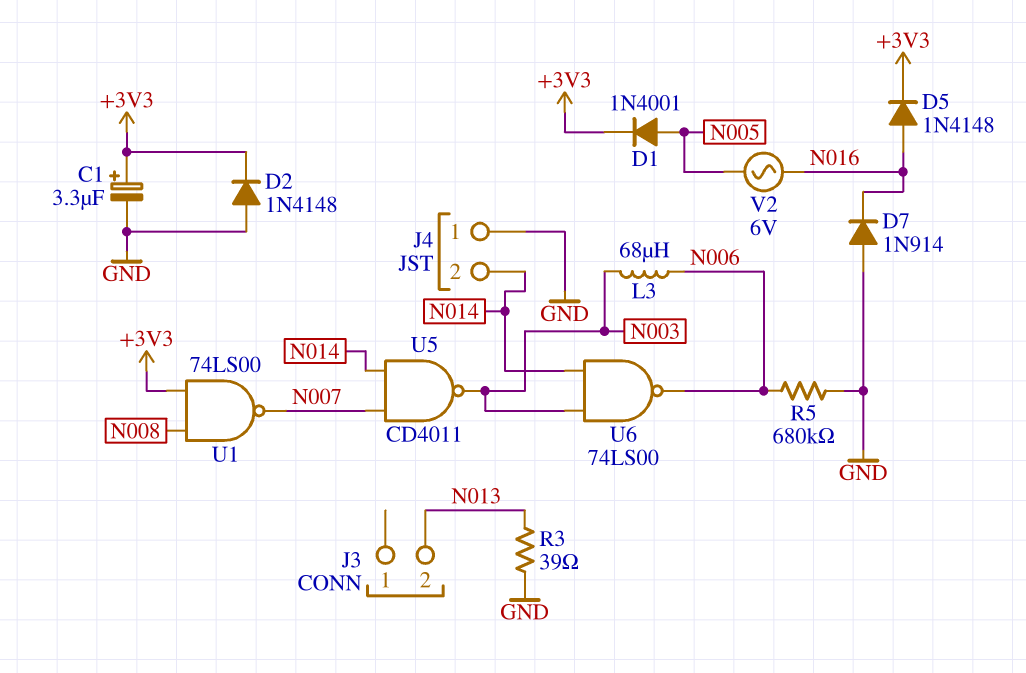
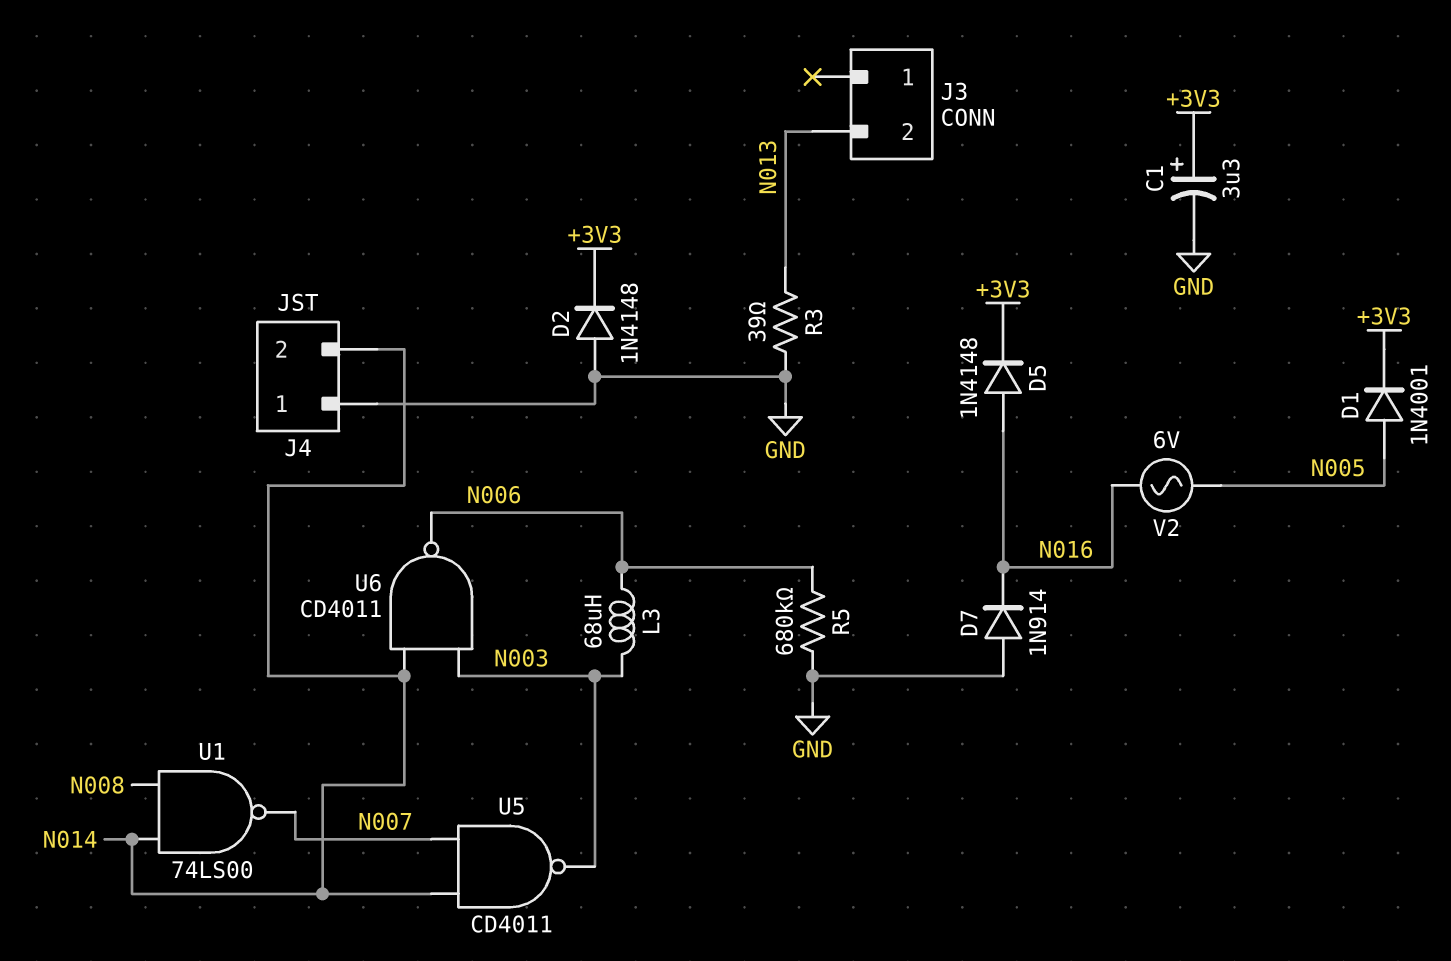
U1: NAND 74LS00 (in +3V3, in N008, out N007) -> NAND 74LS00 (in N008, in N014, out N007)
U6: NAND 74LS00 (in N003, in N014, out N006) -> NAND CD4011 (in N003, in N014, out N006)

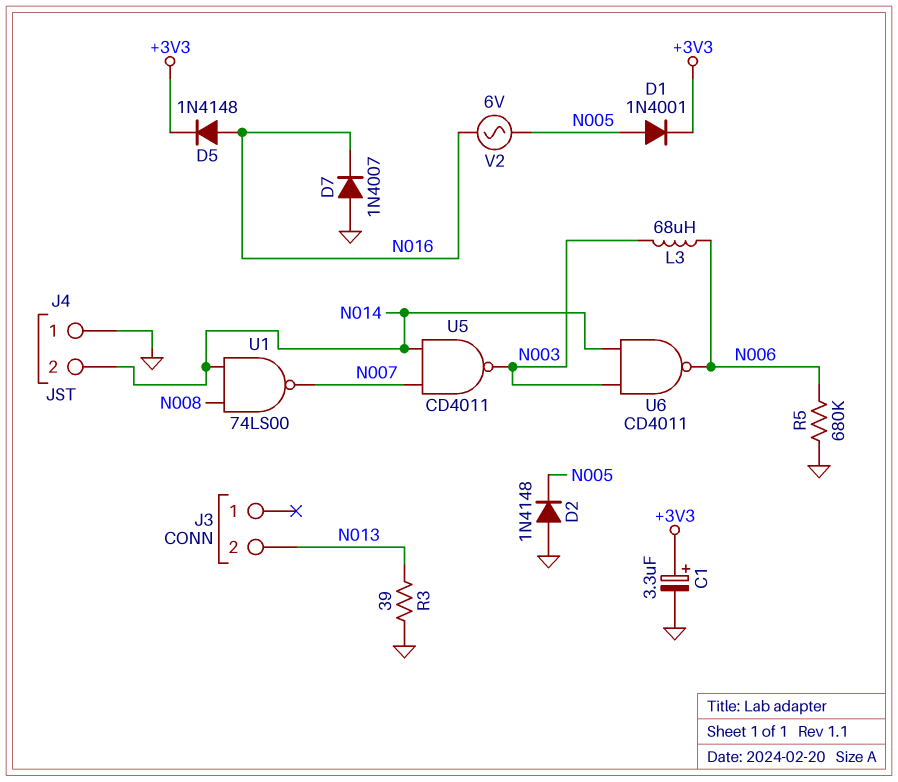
D2: diode 1N4148 (A GND, K +3V3) -> diode 1N4148 (A GND, K N005)
D7: diode 1N914 (A GND, K N016) -> diode 1N4007 (A GND, K N016)

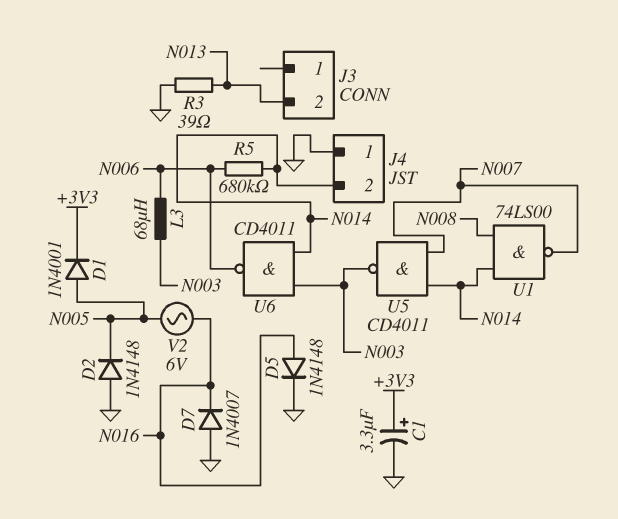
D5: diode 1N4148 (A N016, K +3V3) -> diode 1N4148 (A N016, K GND)
R5: 680k (GND, N006) -> 680k (N006, N014)

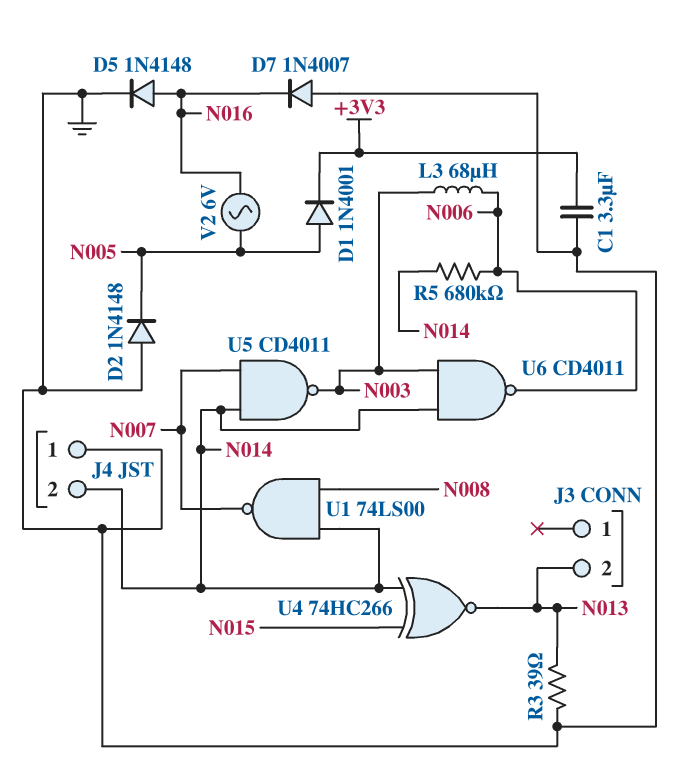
C1: 3.3uF (plus +3V3, minus GND) -> 3.3uF (+3V3, GND)
U4: none -> XNOR 74HC266 (in N014, in N015, out N013)

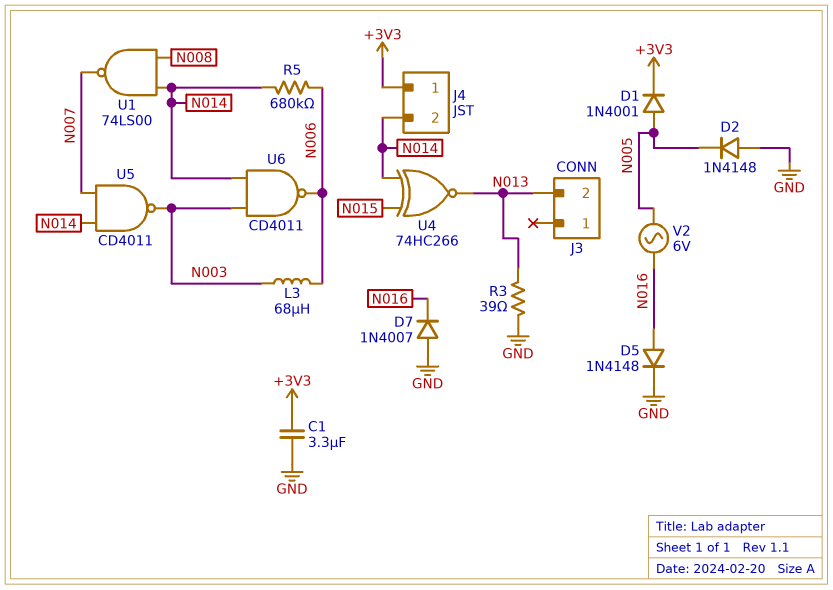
J4 pin 1: GND -> +3V3

